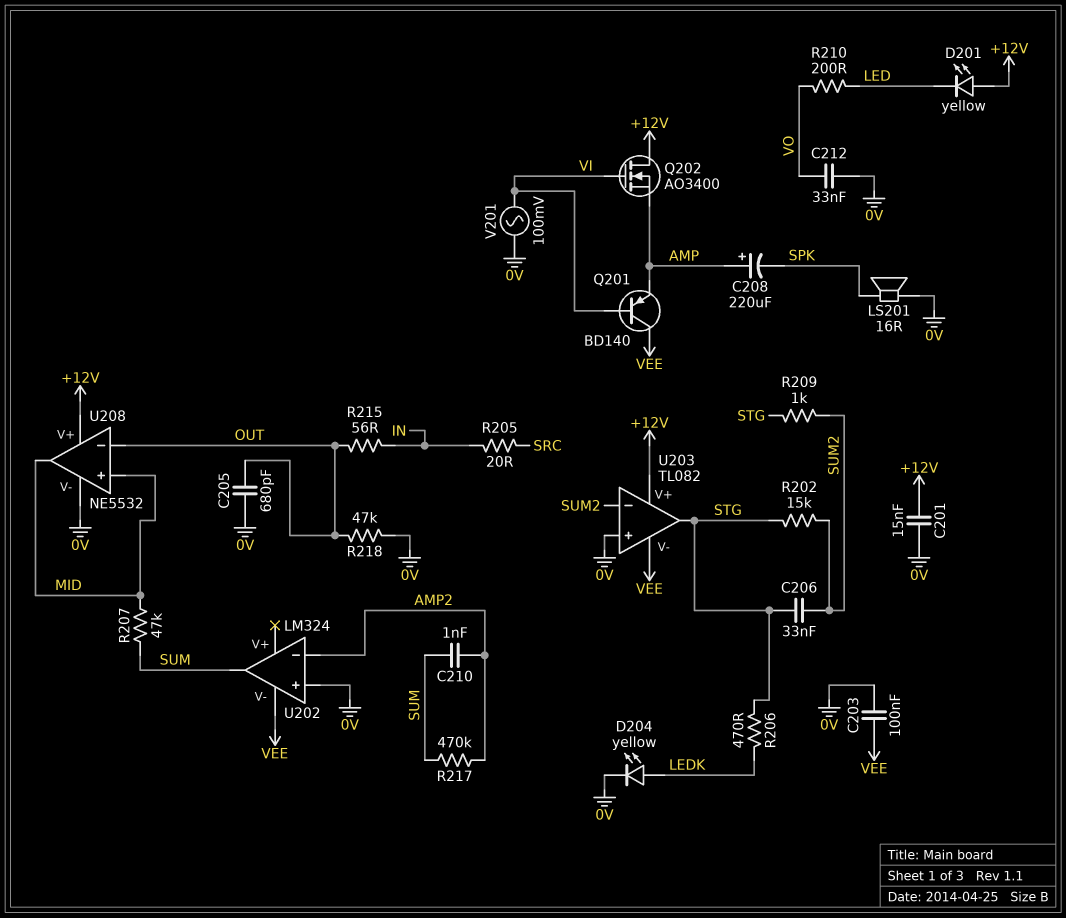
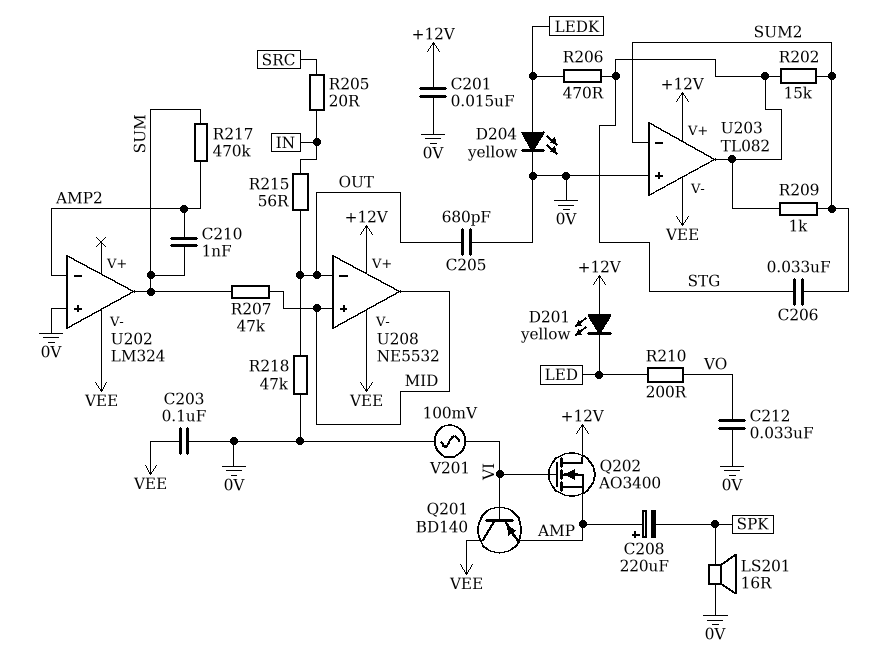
U208 pin V-: 0V -> VEE

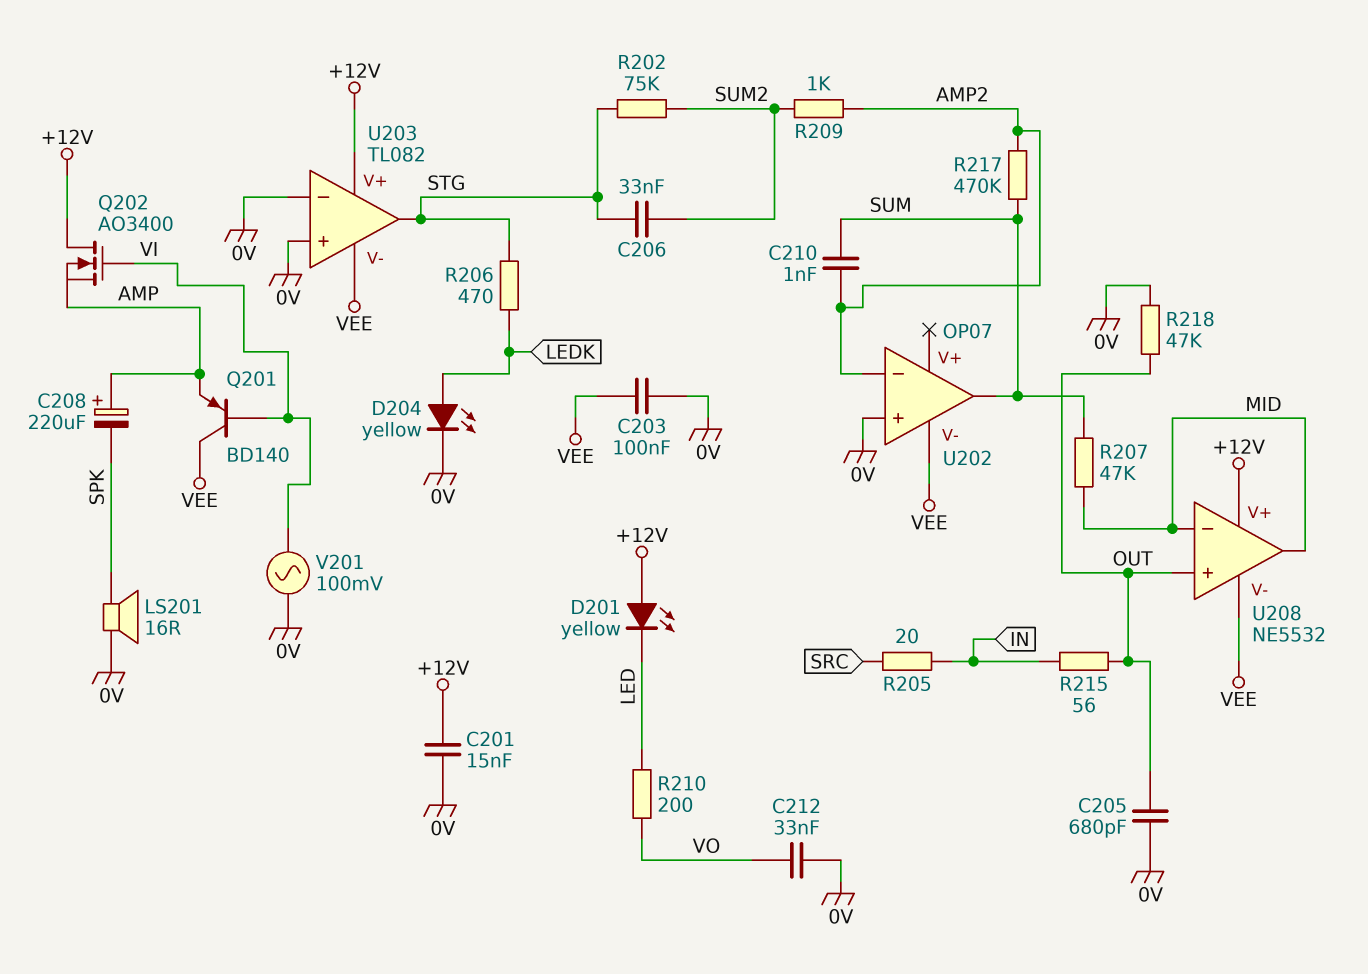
R202: 15k (STG, SUM2) -> 75k (STG, SUM2)
R209: 1k (STG, SUM2) -> 1k (AMP2, SUM2)
U202: LM324 -> OP07
U203 pin in-: SUM2 -> 0V
U208 pin in+: MID -> OUT
U208 pin in-: OUT -> MID

